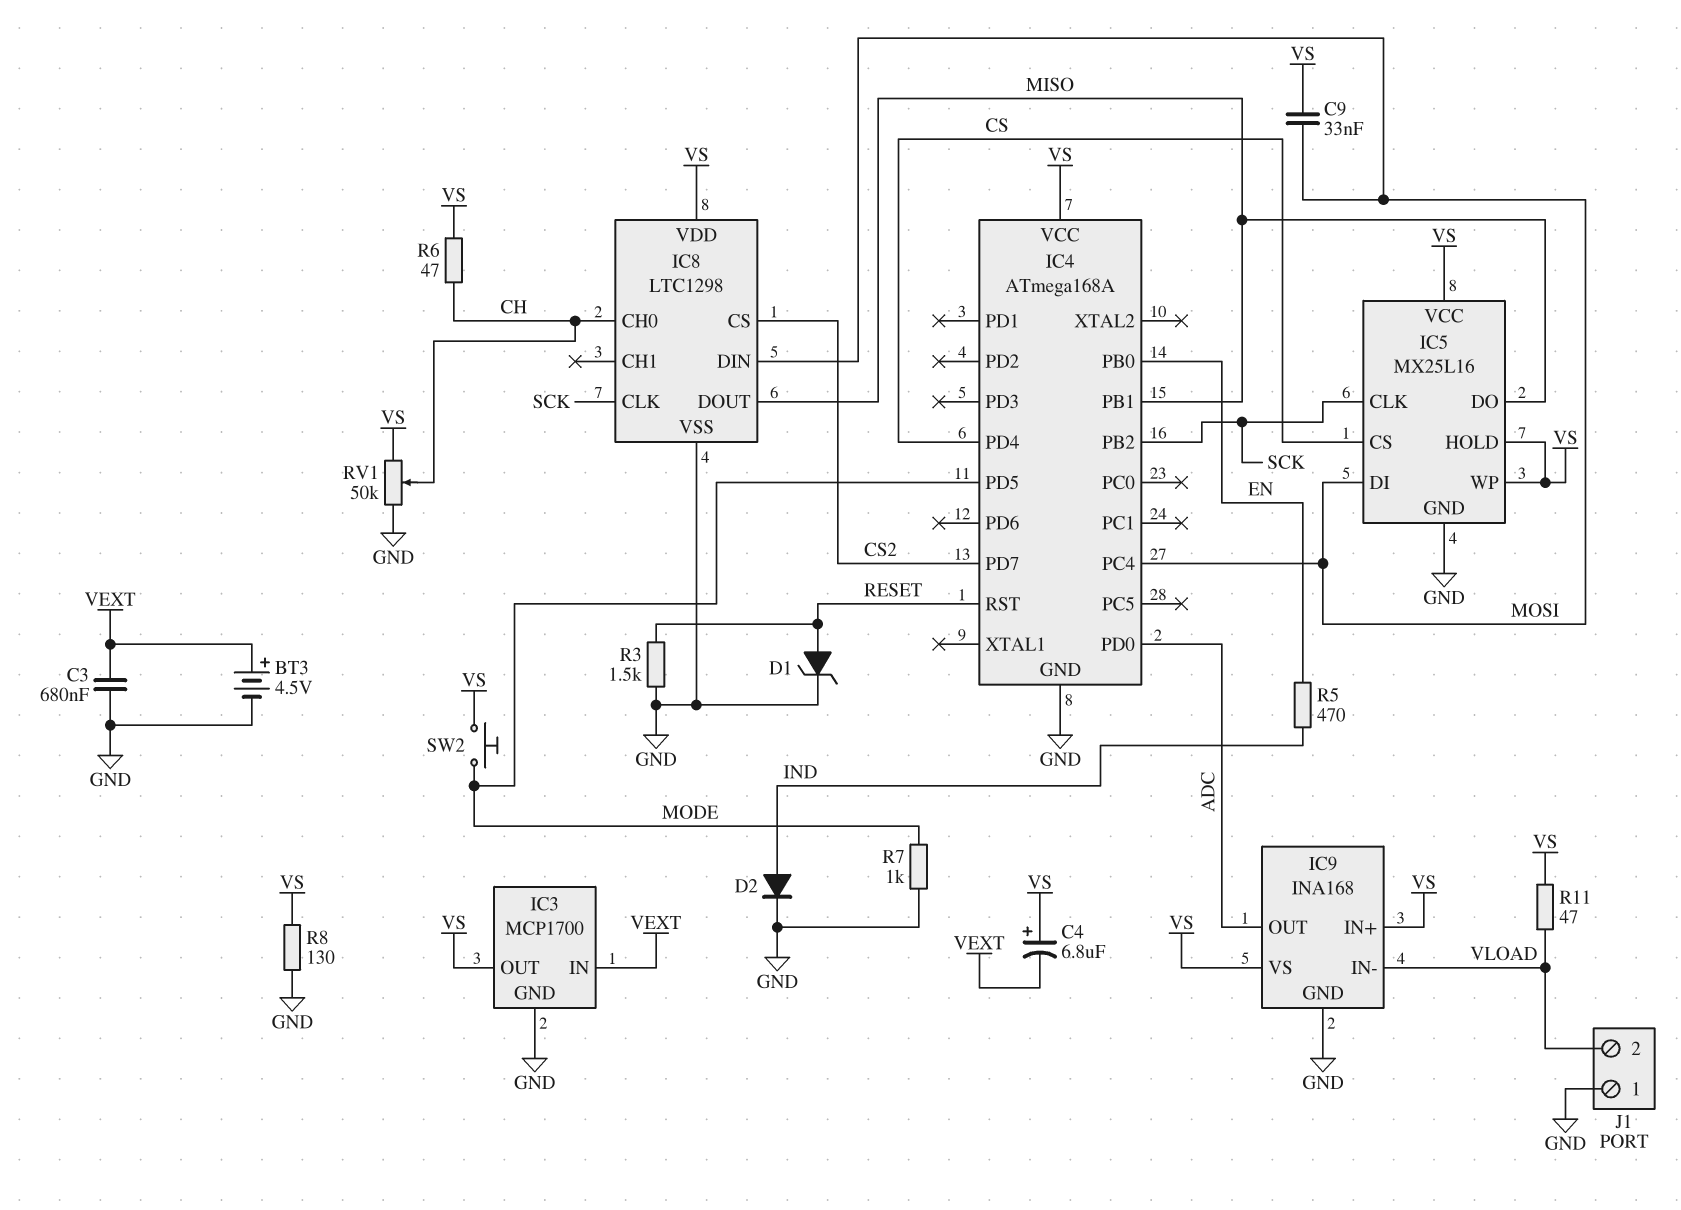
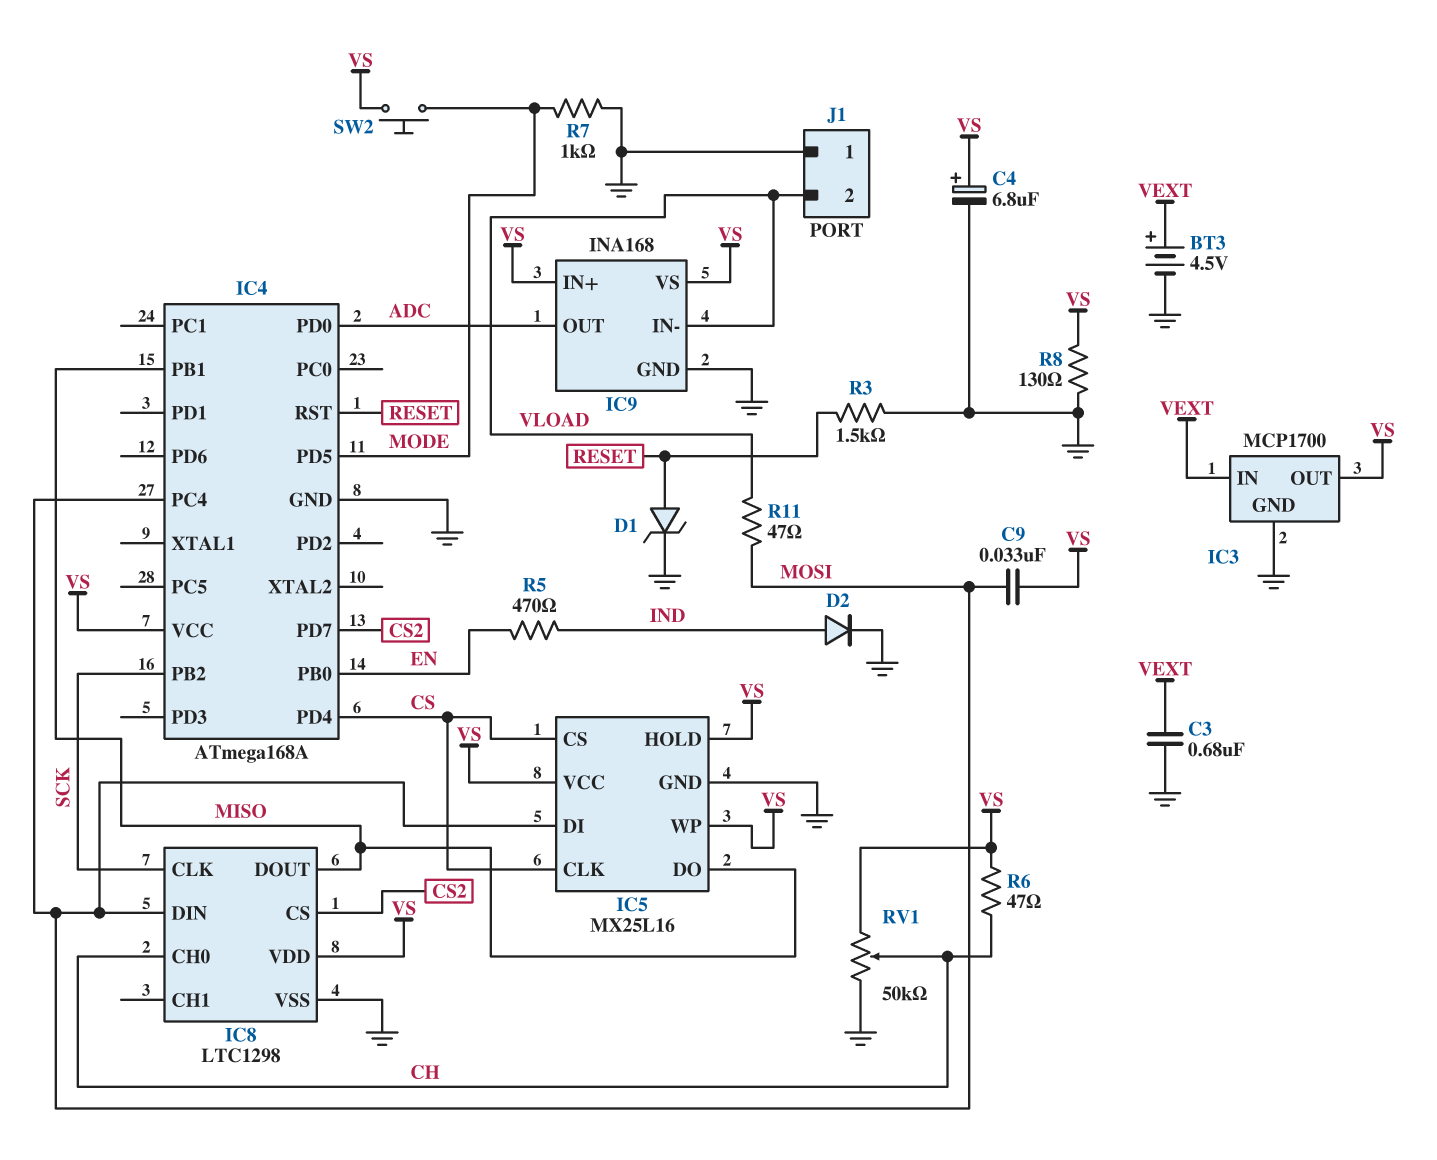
C4: 6.8uF (plus VS, minus VEXT) -> 6.8uF (plus VS, minus GND)
IC5 pin CLK: SCK -> CS
R11: 47 (VLOAD, VS) -> 47 (MOSI, VLOAD)

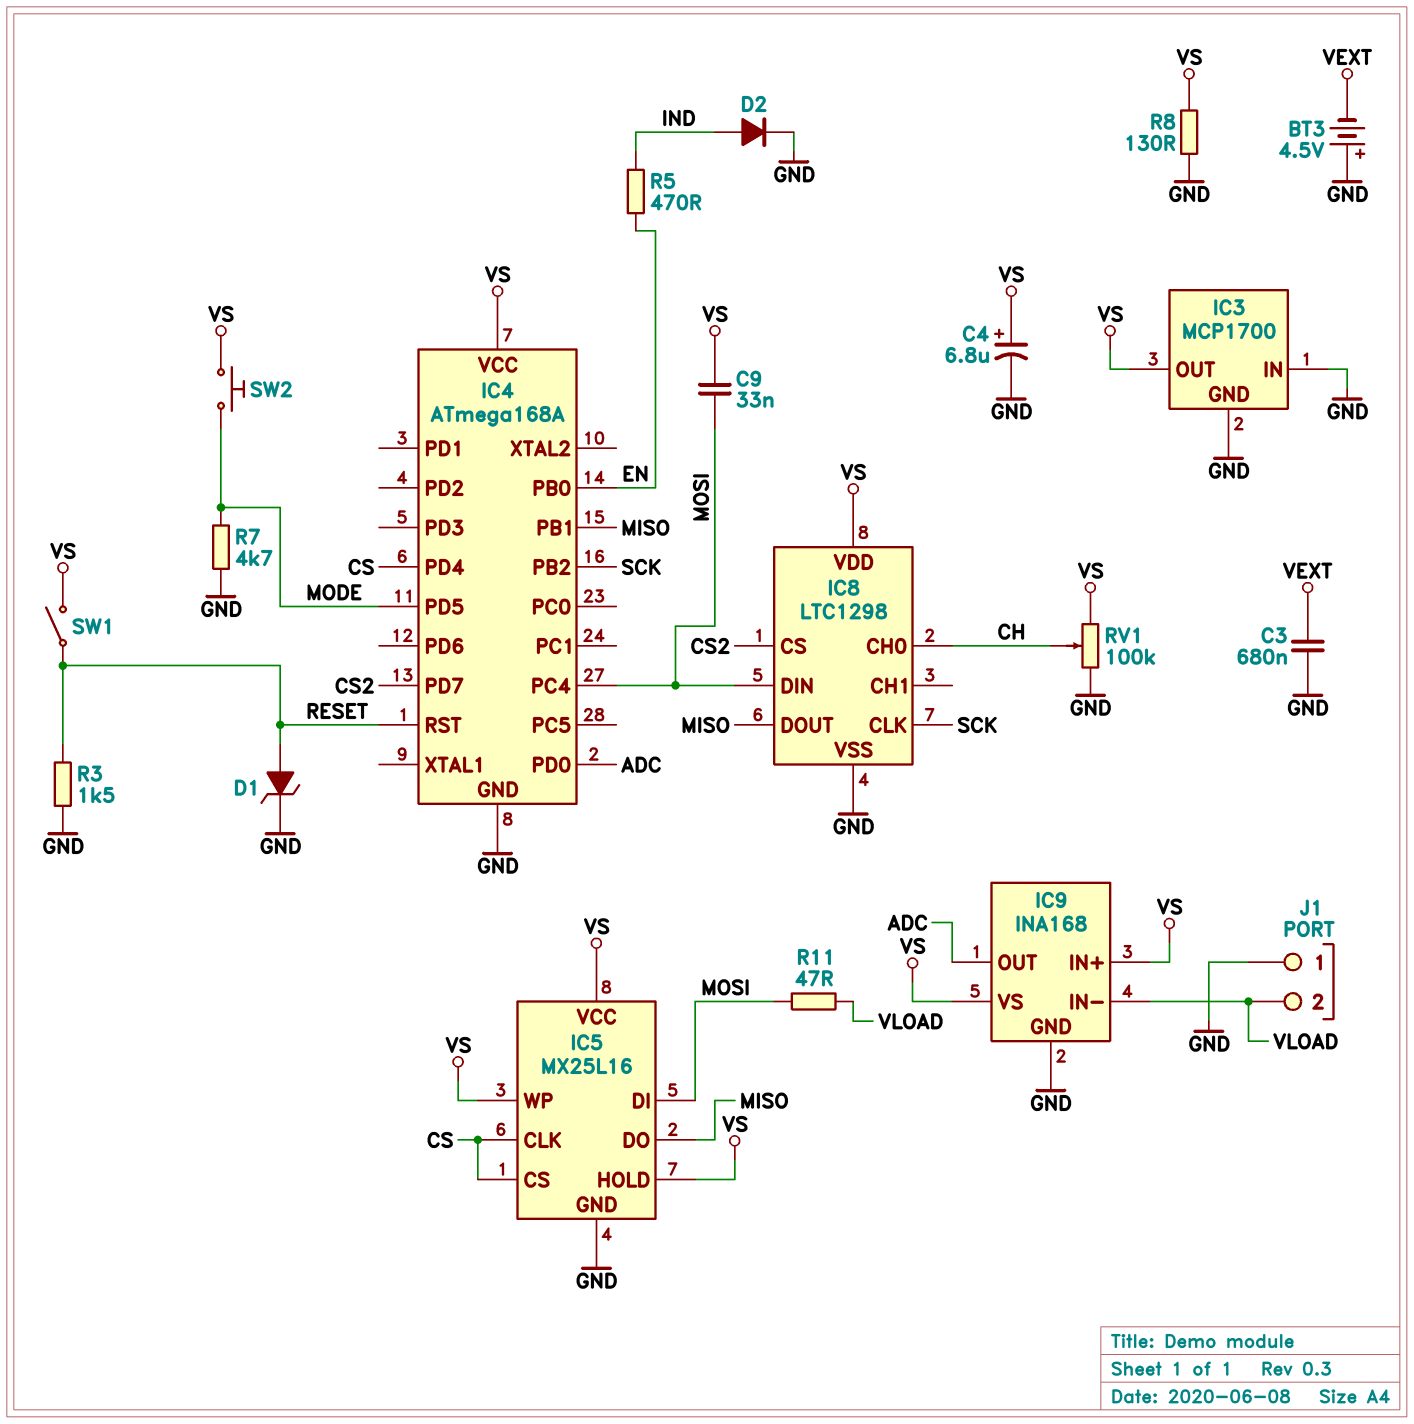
BT3: 4.5V (plus VEXT, minus GND) -> 4.5V (plus GND, minus VEXT)
IC3 pin IN: VEXT -> GND
R6: 47 (CH, VS) -> none
R7: 1k (GND, MODE) -> 4.7k (GND, MODE)
RV1: 50k (GND, VS, wiper CH) -> 100k (GND, VS, wiper CH)
SW1: none -> switch (RESET, VS)

